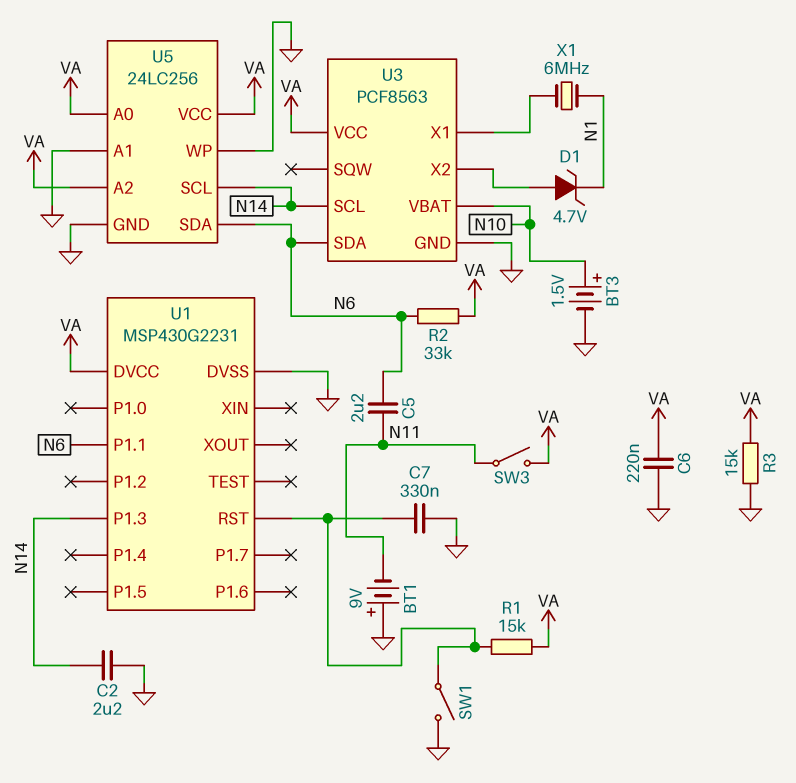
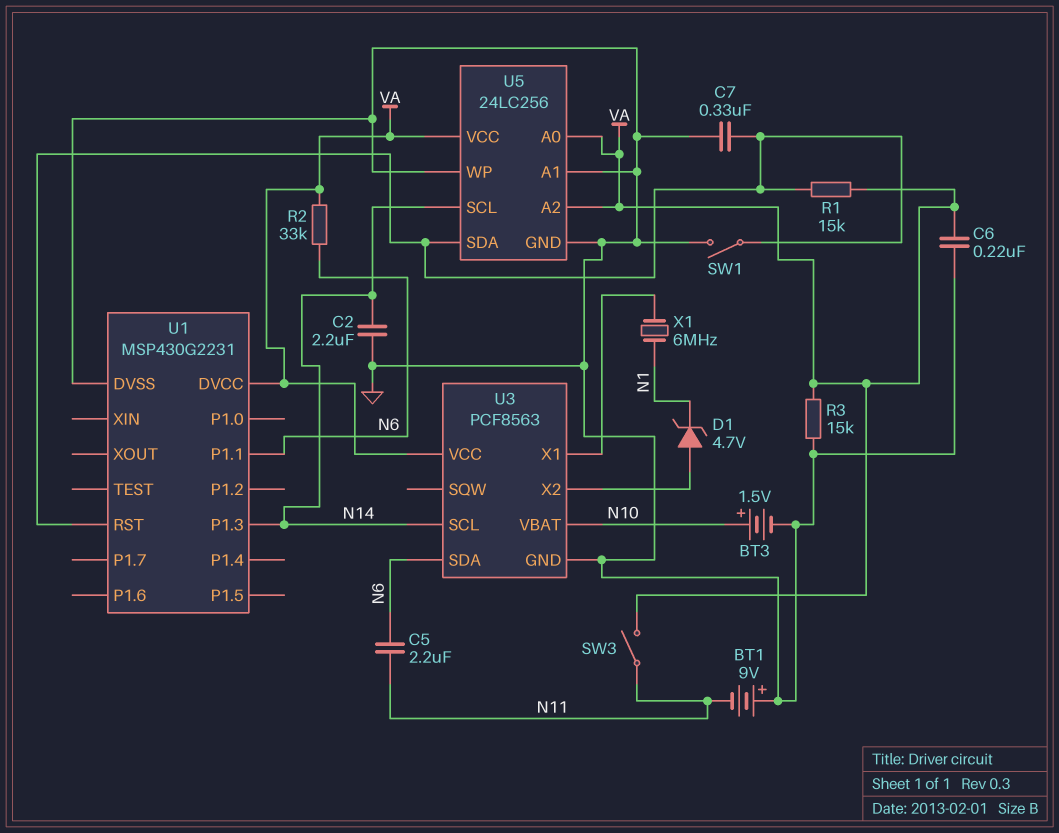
U5 pin SDA: N6 -> U1/RST

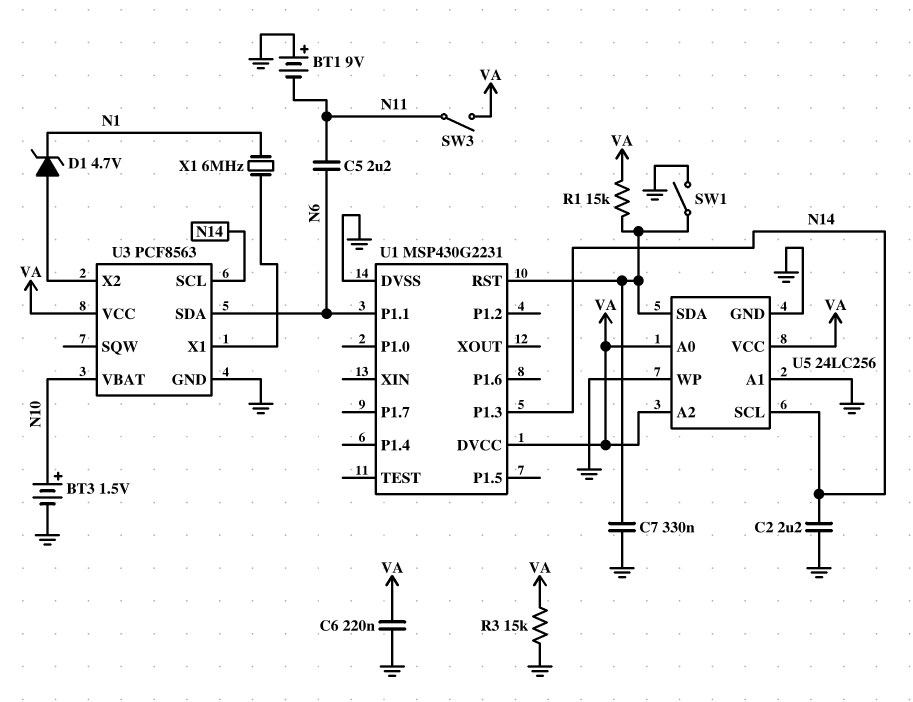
R2: 33k (N6, VA) -> none

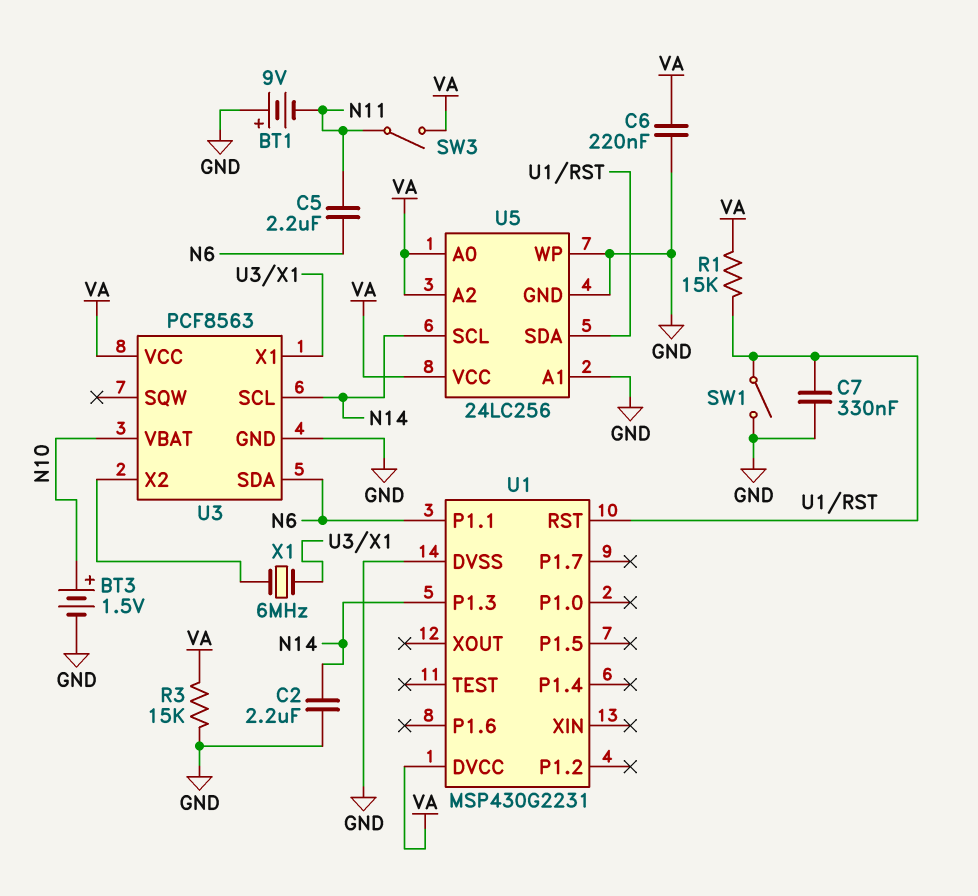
D1: zener 4.7V (A U3/X2, K N1) -> none
X1: 6MHz (N1, U3/X1) -> 6MHz (U3/X1, U3/X2)

